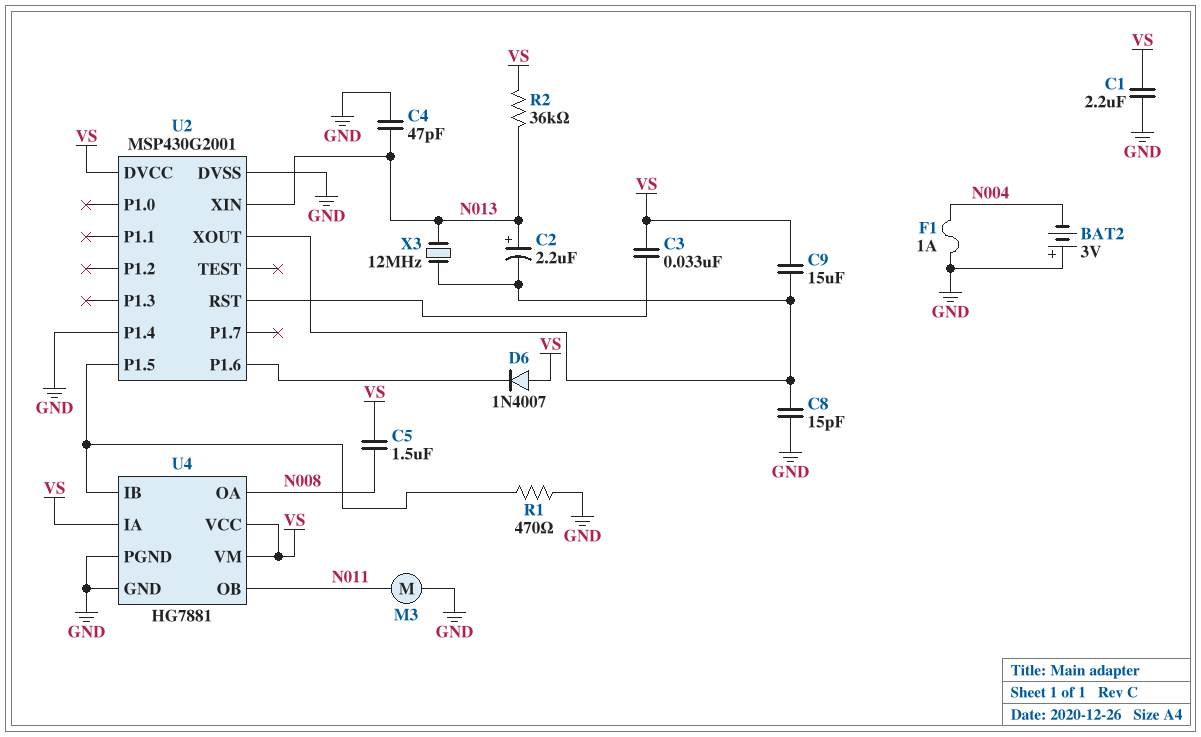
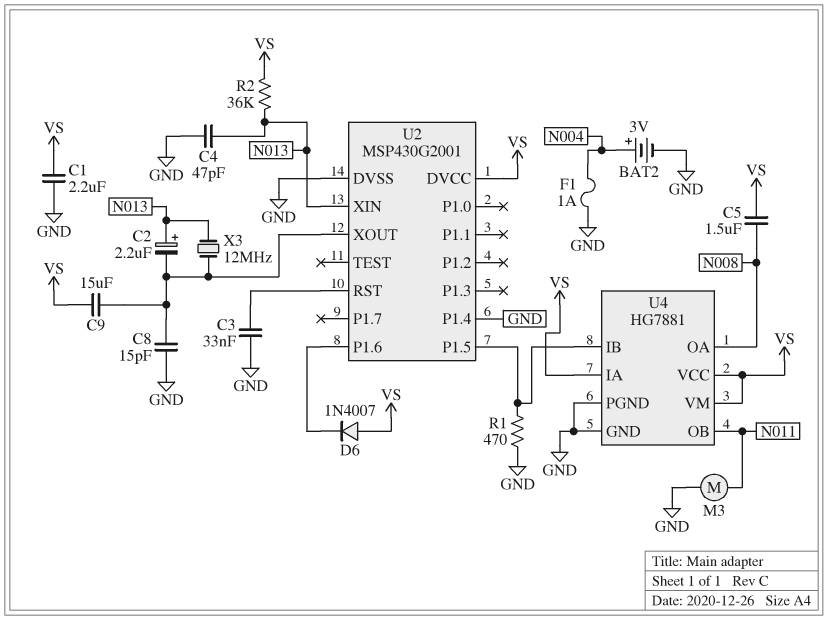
BAT2: 3V (plus GND, minus N004) -> 3V (plus N004, minus GND)
C3: 33nF (U2/RST, VS) -> 33nF (GND, U2/RST)

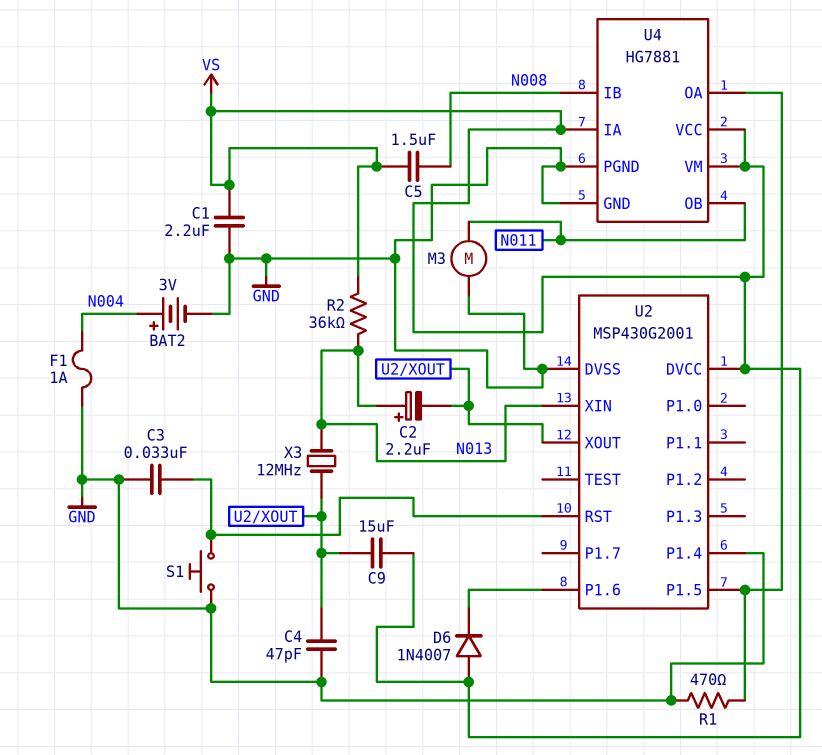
C4: 47pF (GND, N013) -> 47pF (GND, U2/XOUT)
C8: 15pF (GND, U2/XOUT) -> none
S1: none -> button (GND, U2/RST)
U4 pin IB: U2/P1.5 -> N008
U4 pin OA: N008 -> U2/P1.5

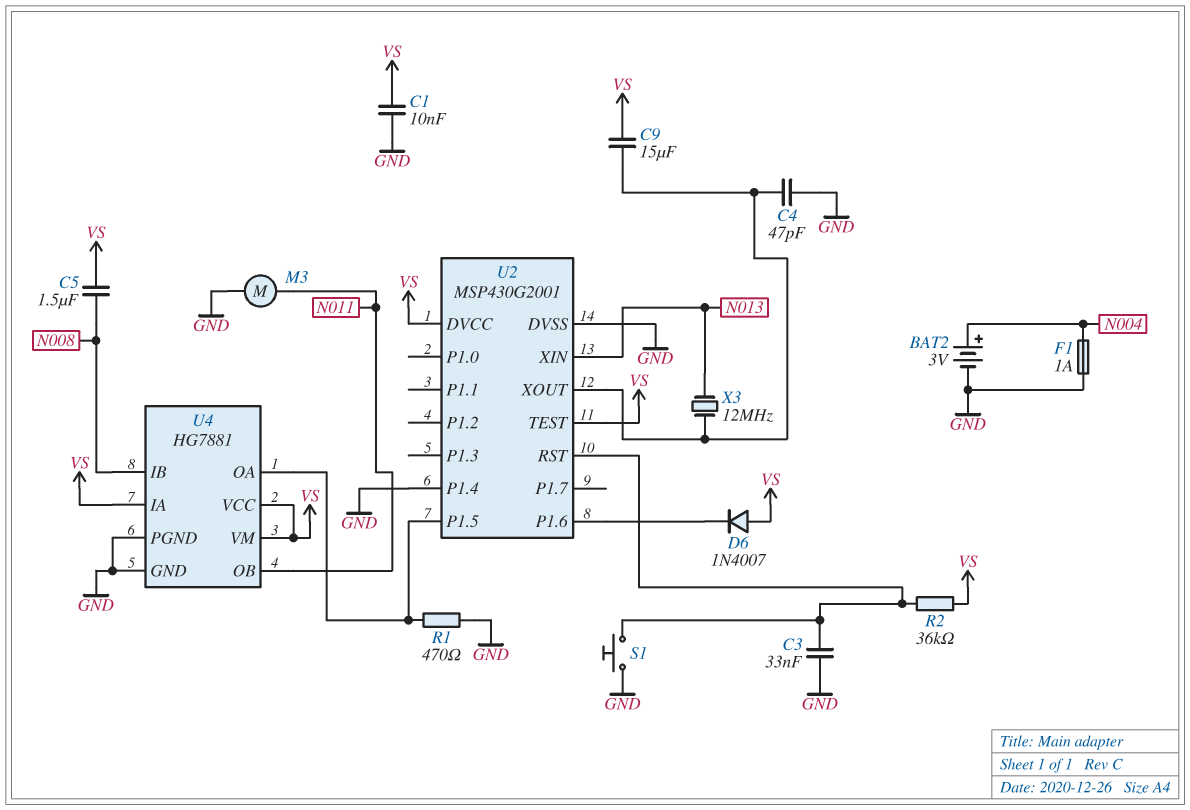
C1: 2.2uF (GND, VS) -> 10nF (GND, VS)
C2: 2.2uF (plus N013, minus U2/XOUT) -> none
R2: 36k (N013, VS) -> 36k (U2/RST, VS)
U2 pin TEST: none -> VS

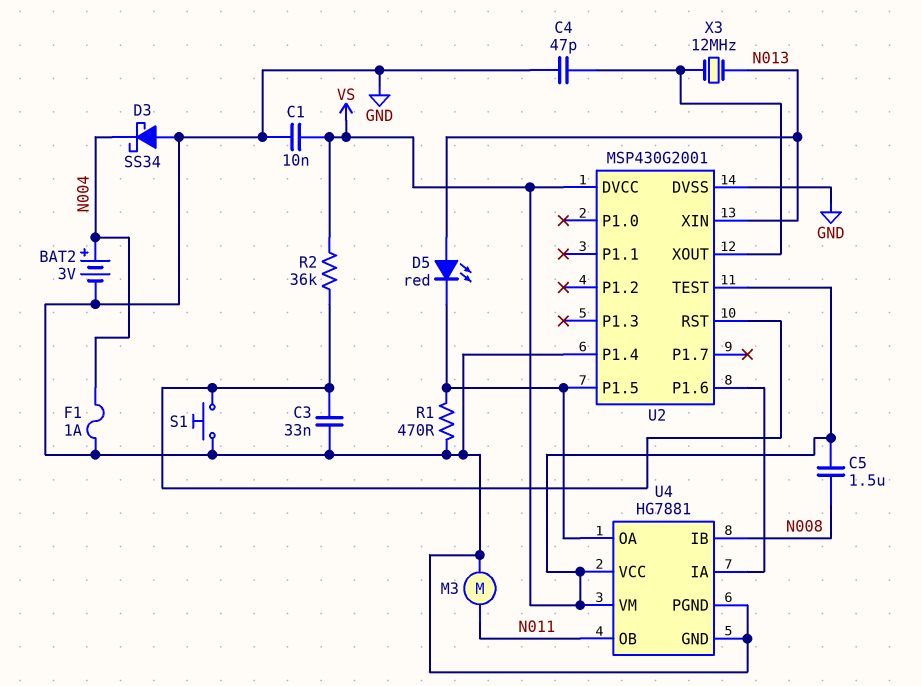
C9: 15uF (U2/XOUT, VS) -> none
D3: none -> schottky SS34 (A GND, K N004)
D5: none -> LED red (A N013, K U2/P1.5)
D6: diode 1N4007 (A VS, K U2/P1.6) -> none
U4 pin IA: VS -> U2/P1.6

